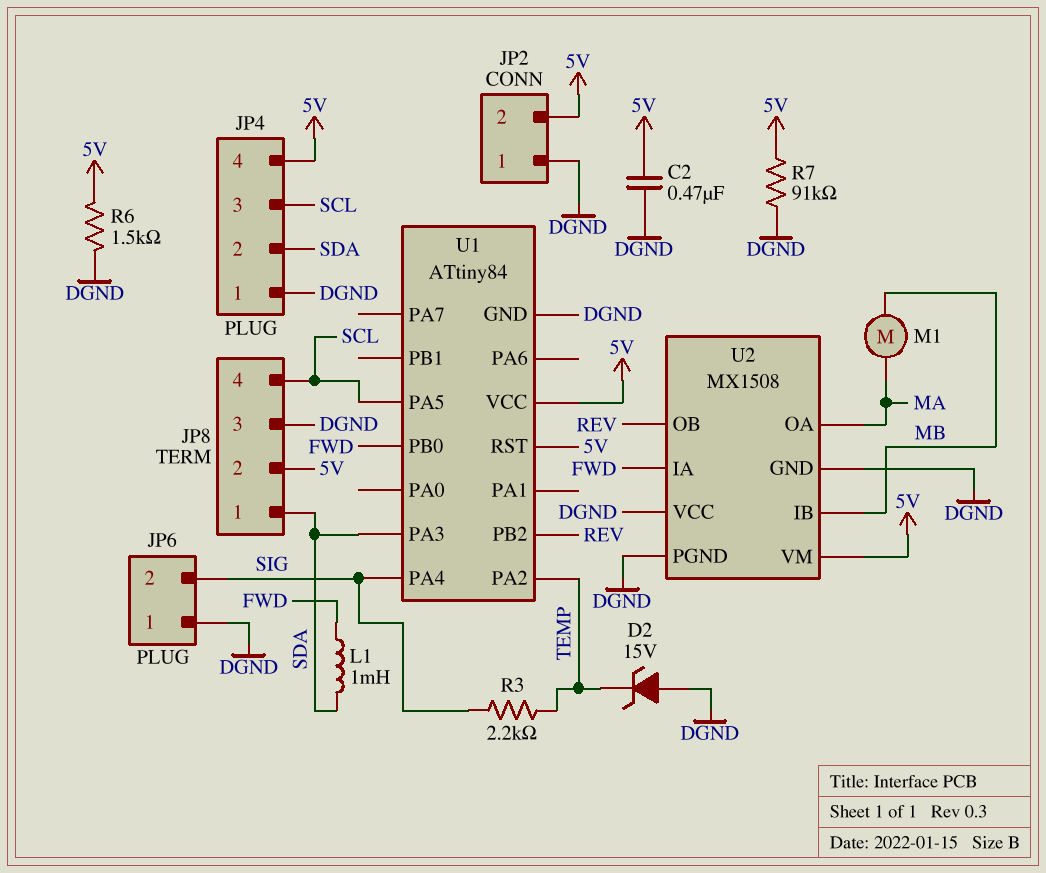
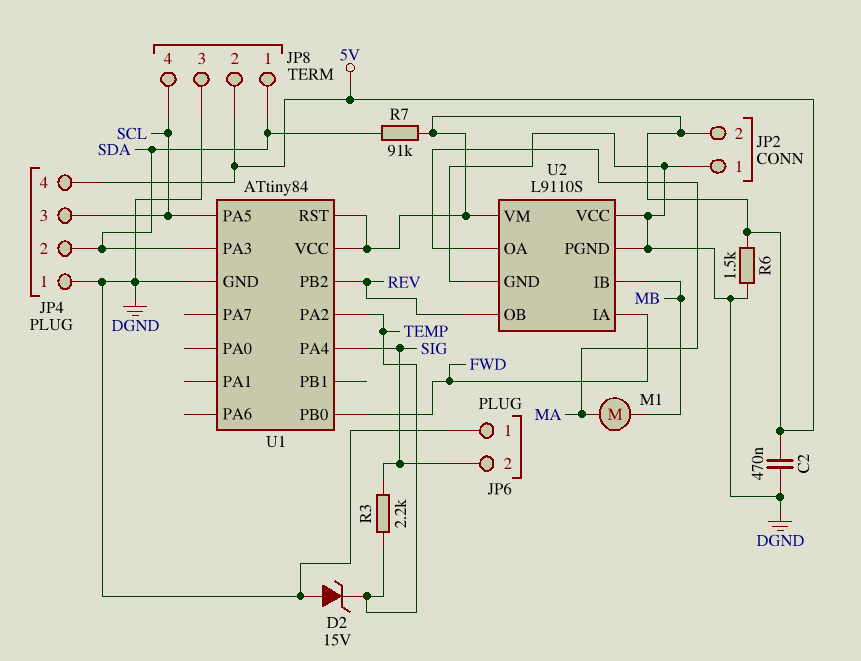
L1: 1mH (FWD, SDA) -> none
R7: 91k (5V, DGND) -> 91k (5V, SDA)
U2: MX1508 -> L9110S

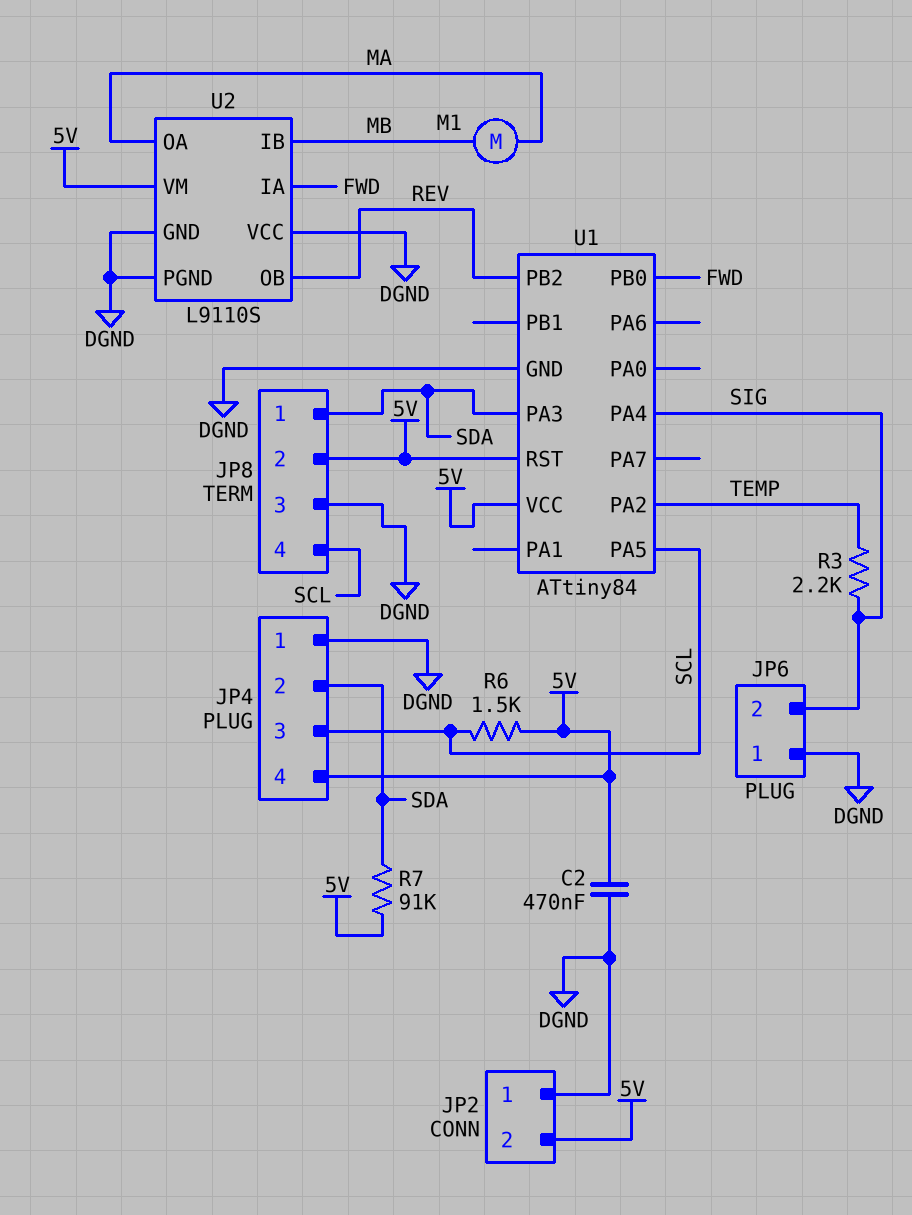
D2: zener 15V (A DGND, K TEMP) -> none
R6: 1.5k (5V, DGND) -> 1.5k (5V, SCL)

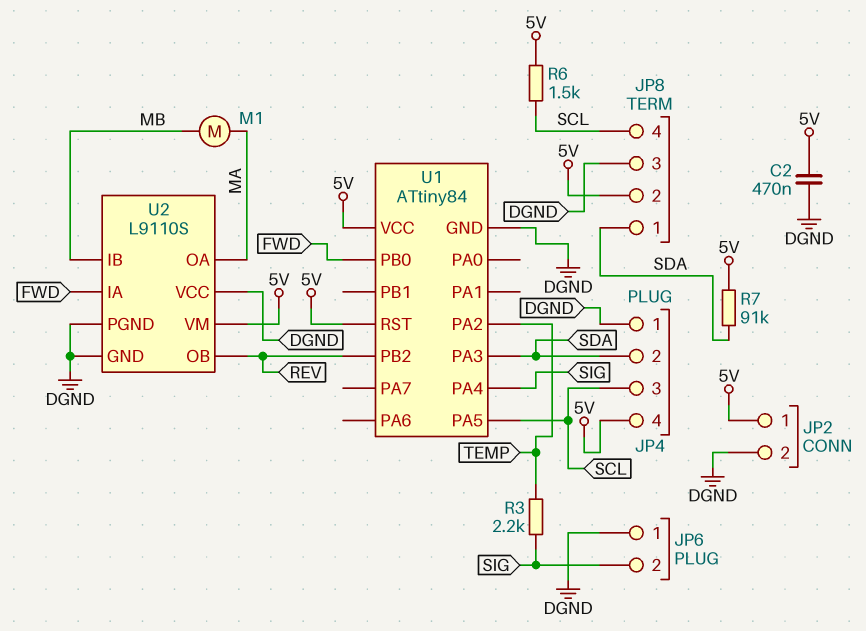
JP2 pin 1: DGND -> 5V
JP2 pin 2: 5V -> DGND

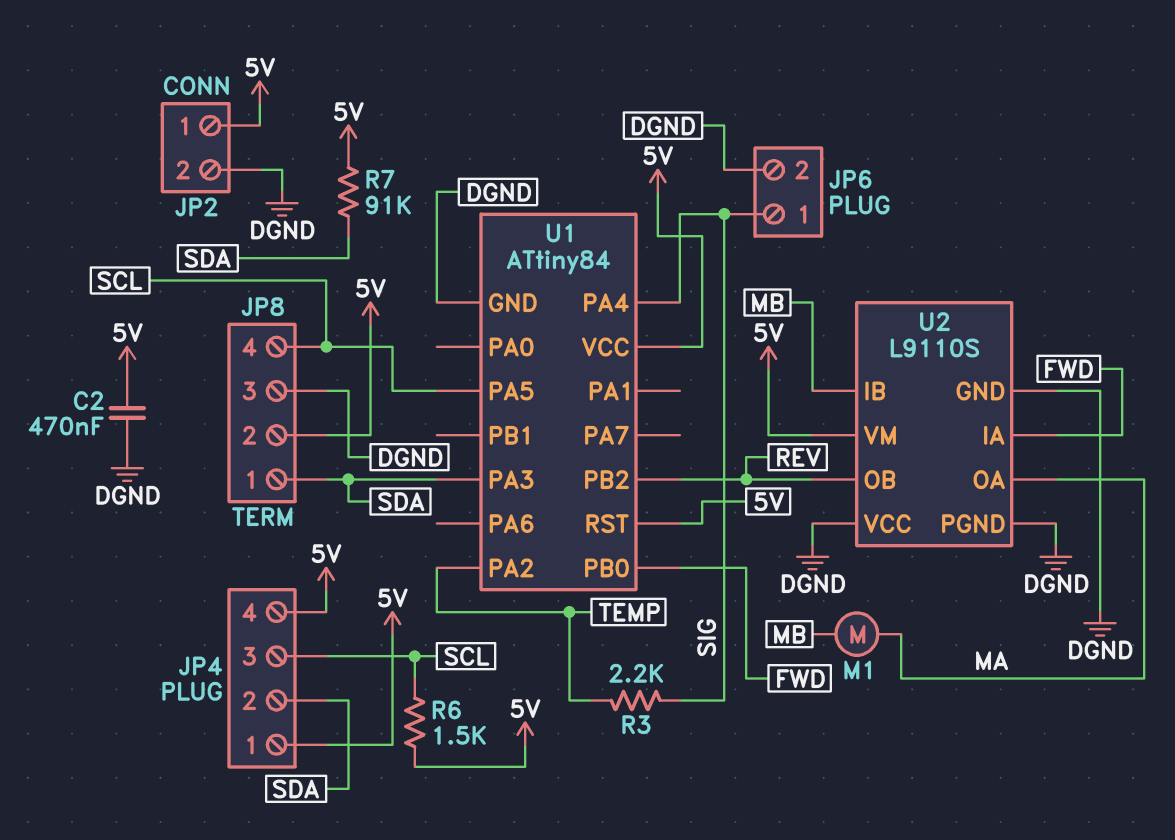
JP4 pin 1: DGND -> 5V
JP6 pin 1: DGND -> SIG
JP6 pin 2: SIG -> DGND

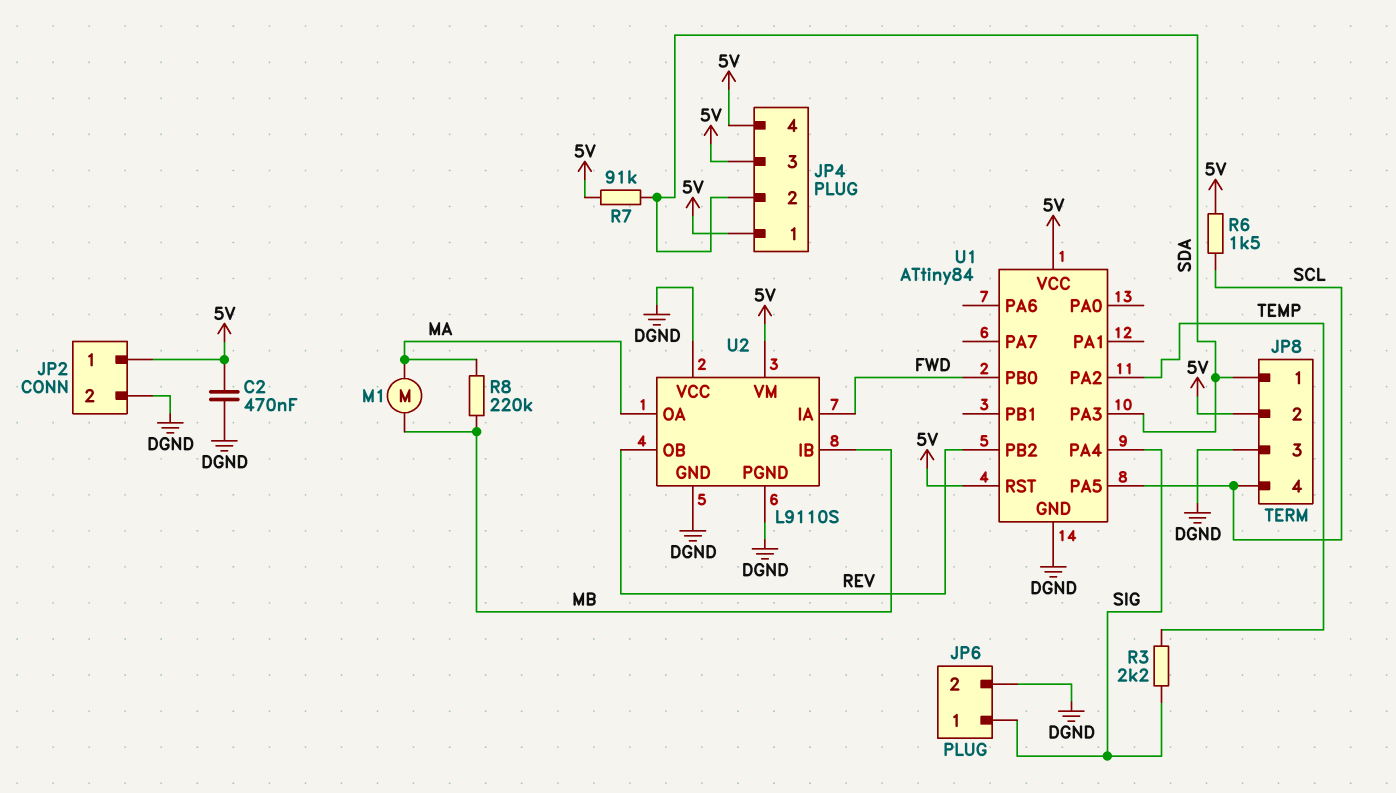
JP4 pin 3: SCL -> 5V
R8: none -> 220k (MA, MB)

